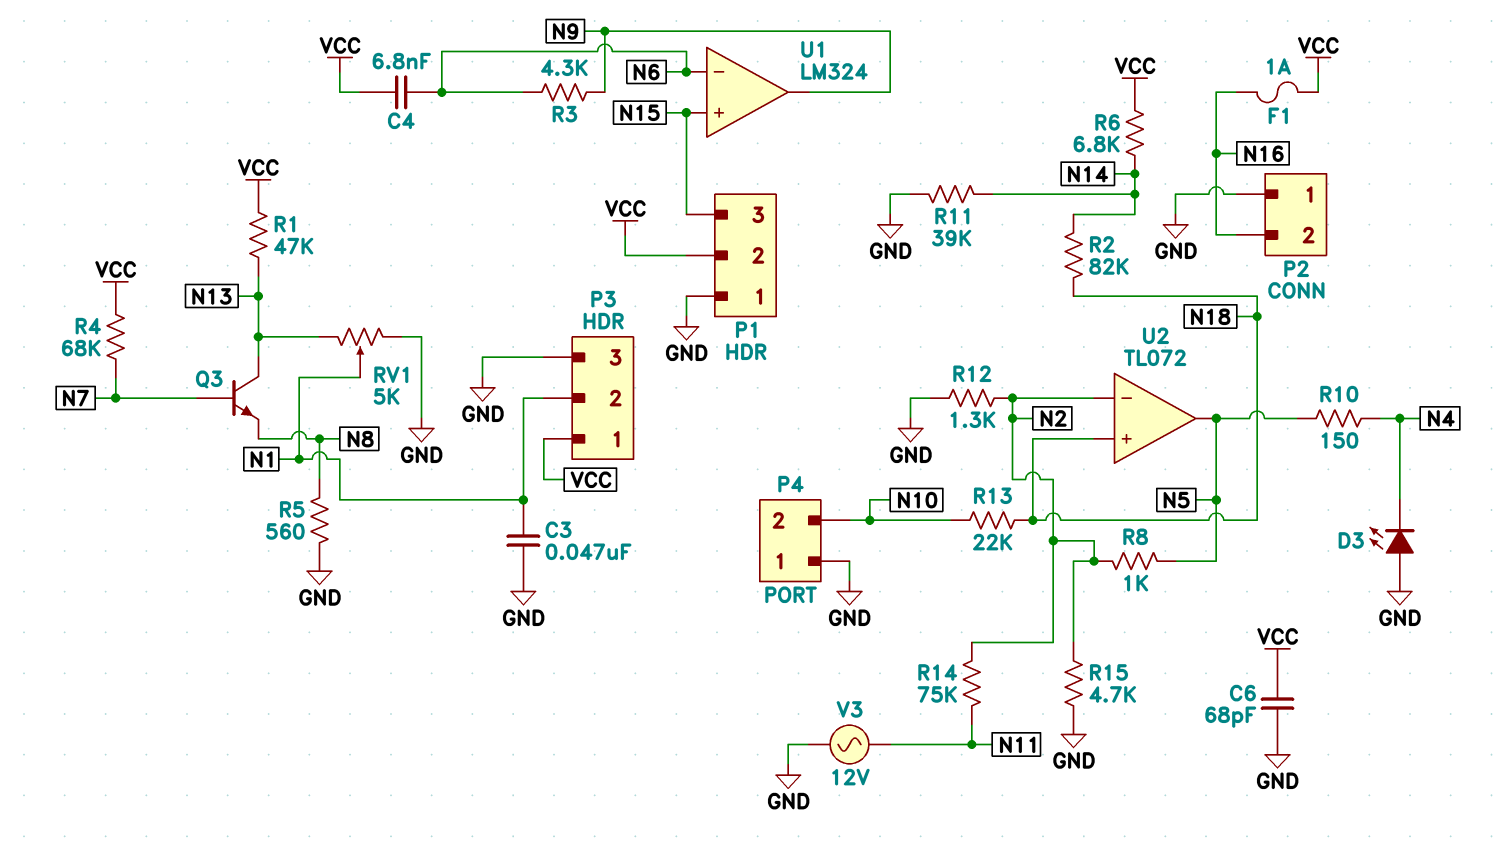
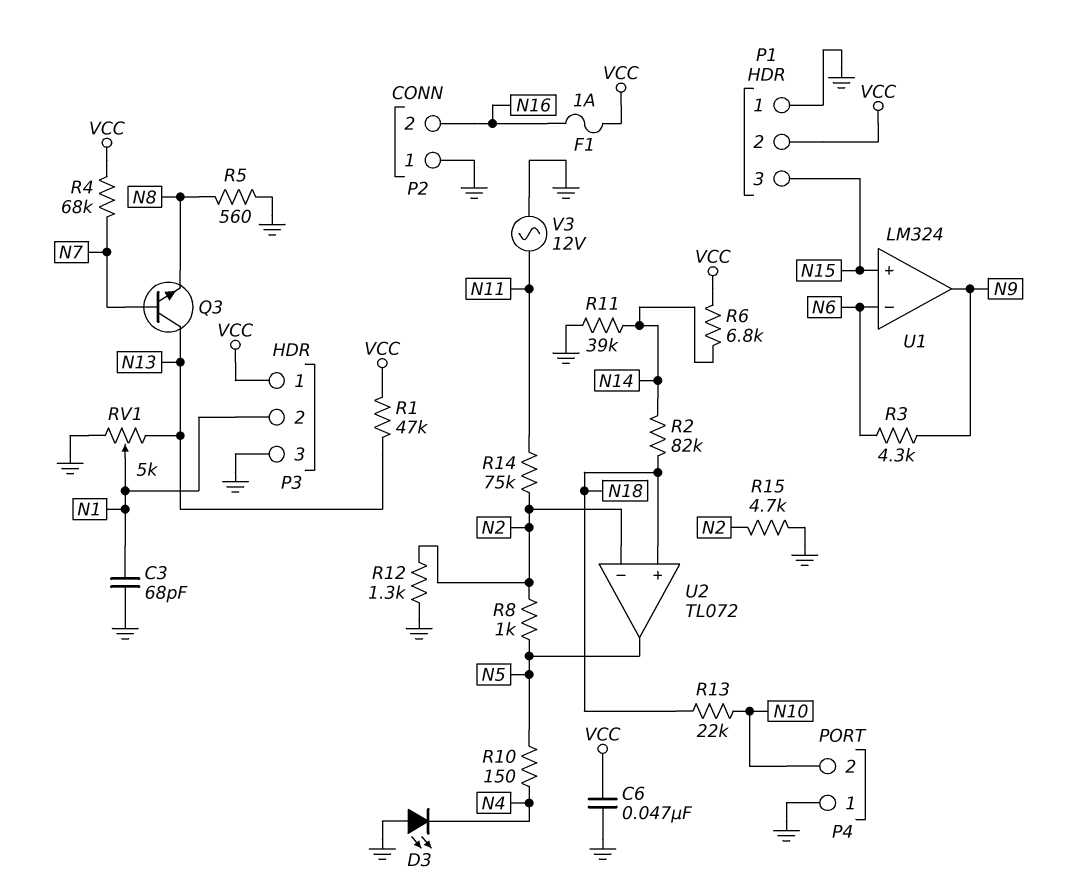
C3: 47nF (GND, N1) -> 68pF (GND, N1)
C4: 6.8nF (N6, VCC) -> none
C6: 68pF (GND, VCC) -> 47nF (GND, VCC)

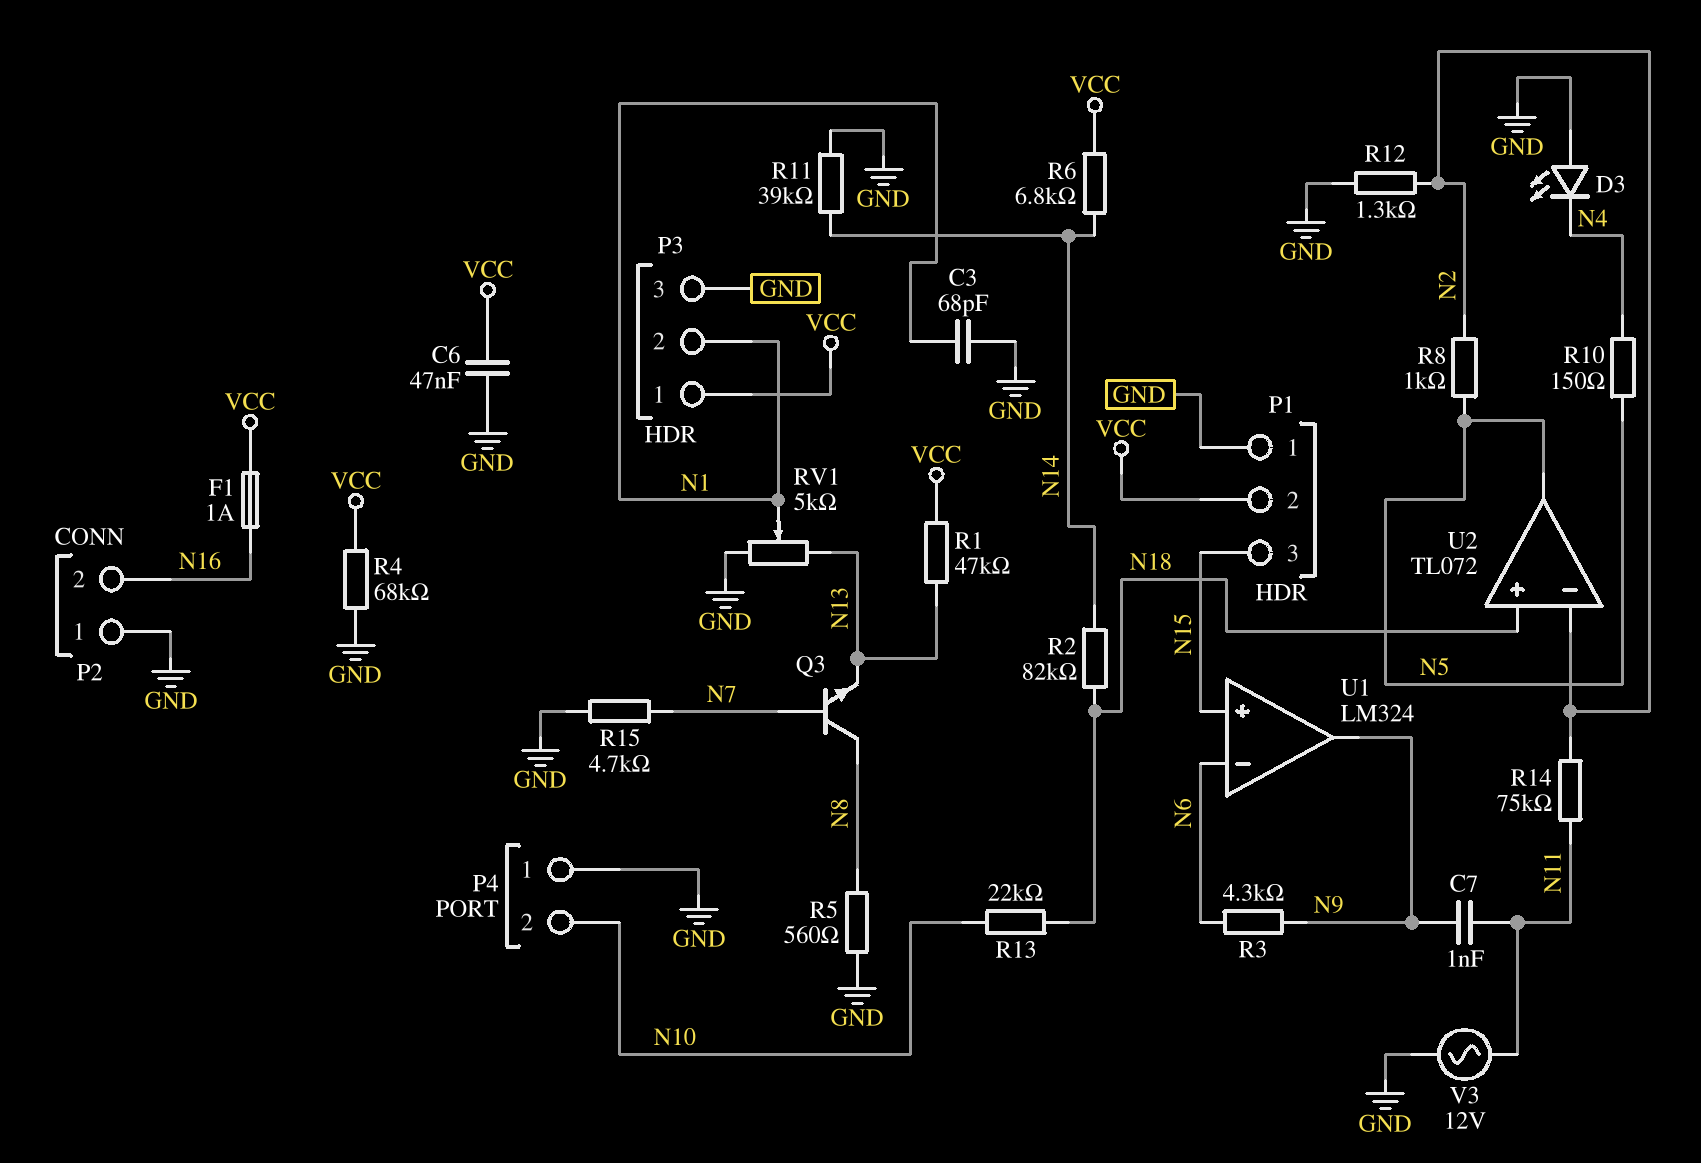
C7: none -> 1nF (N9, N11)
Q3: NPN (B N7, C N13, E N8) -> NPN (B N7, C N8, E N13)
R4: 68k (N7, VCC) -> 68k (GND, VCC)
R15: 4.7k (GND, N2) -> 4.7k (GND, N7)

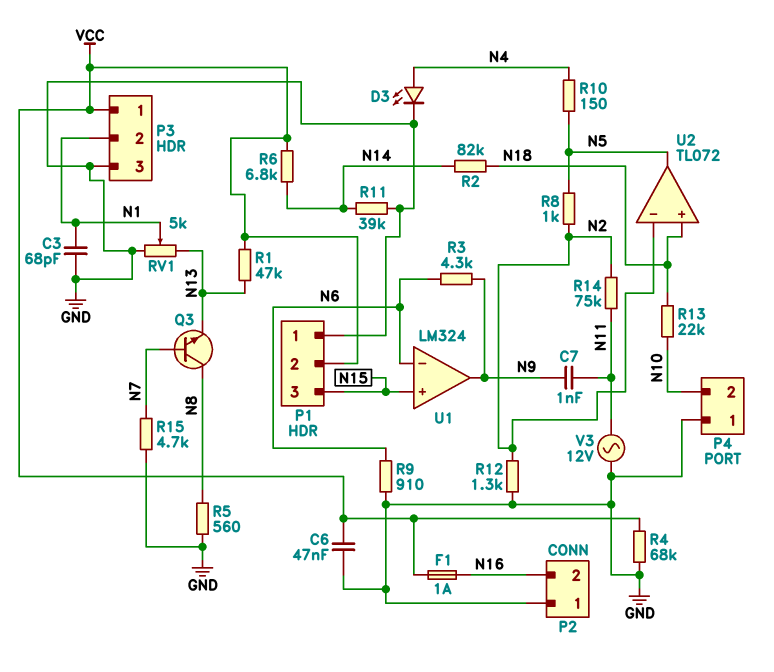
D3: LED (A GND, K N4) -> LED (A N4, K GND)
R9: none -> 910 (GND, N6)

